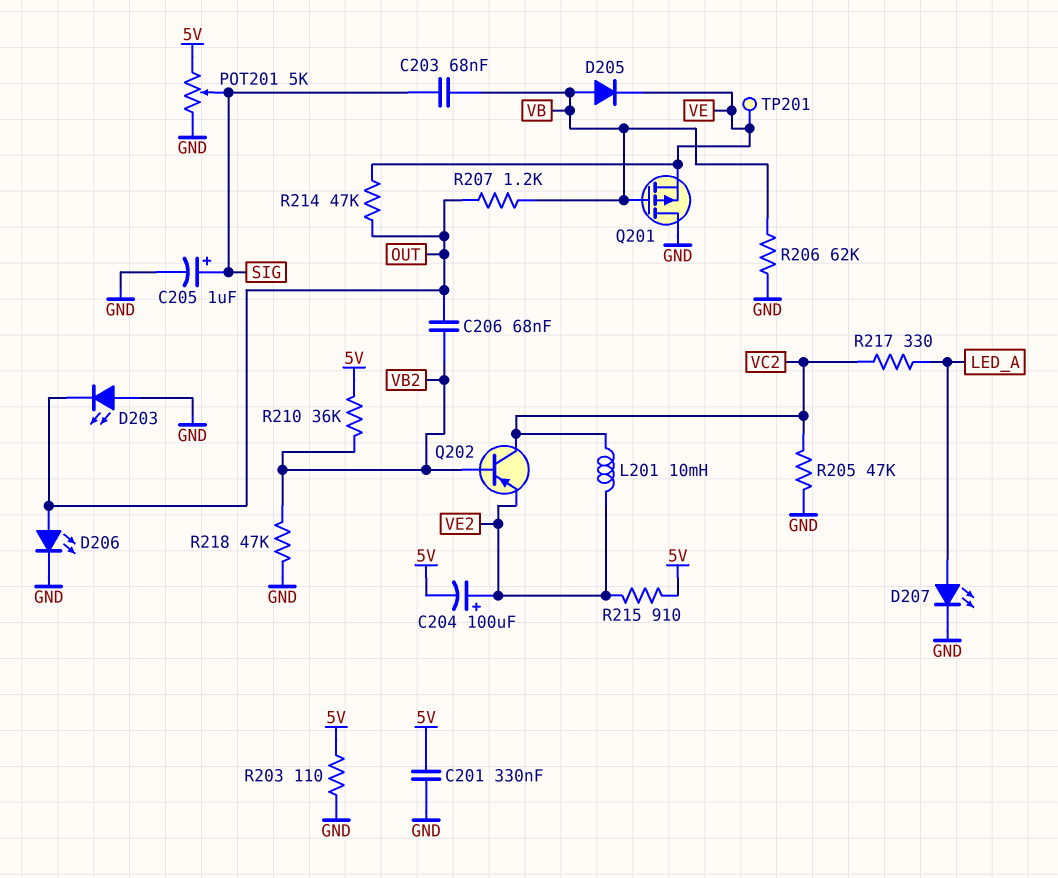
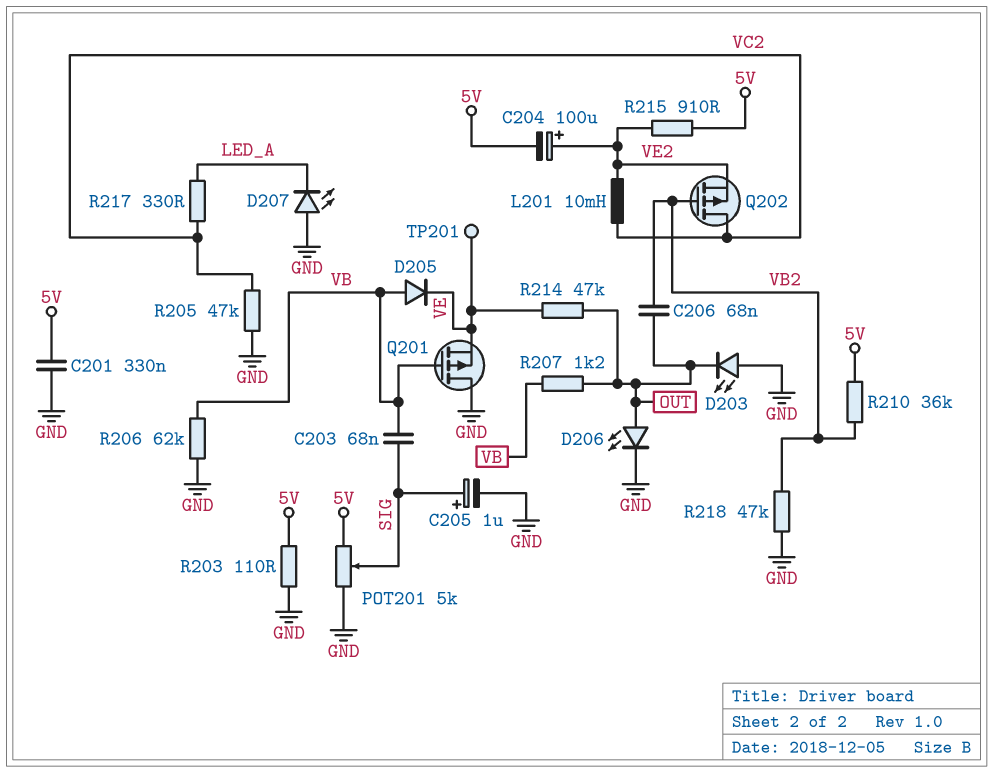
D207: LED (A LED_A, K GND) -> LED (A GND, K LED_A)
Q202: PNP (B VB2, C VC2, E VE2) -> PMOS (G VB2, D VC2, S VE2)

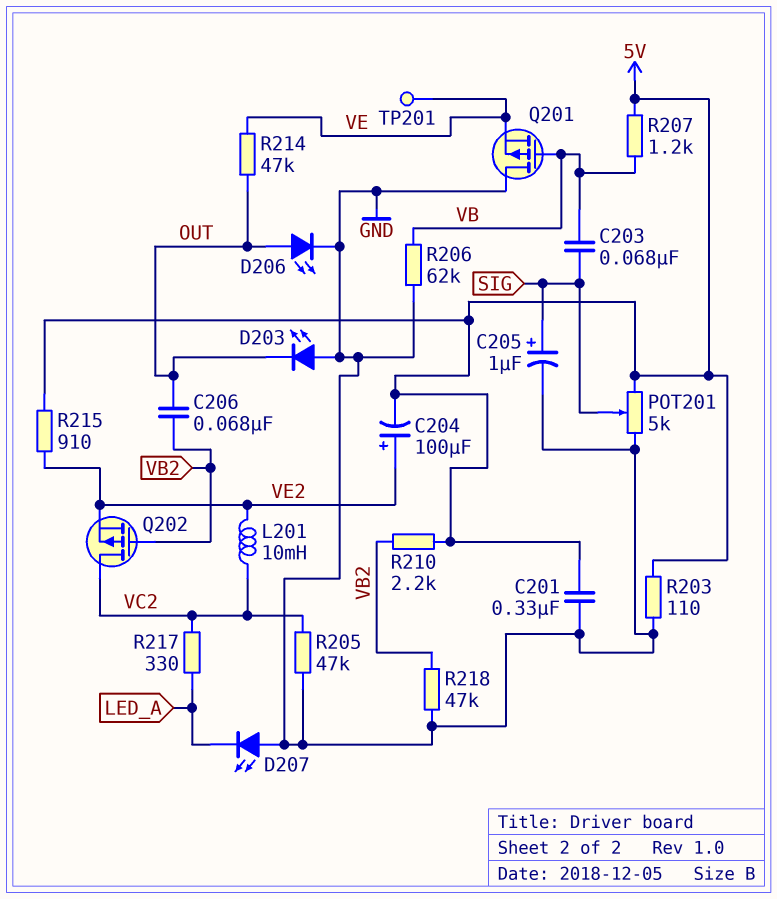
D205: diode (A VB, K VE) -> none
R207: 1.2k (OUT, VB) -> 1.2k (5V, VB)
R210: 36k (5V, VB2) -> 2.2k (5V, VB2)

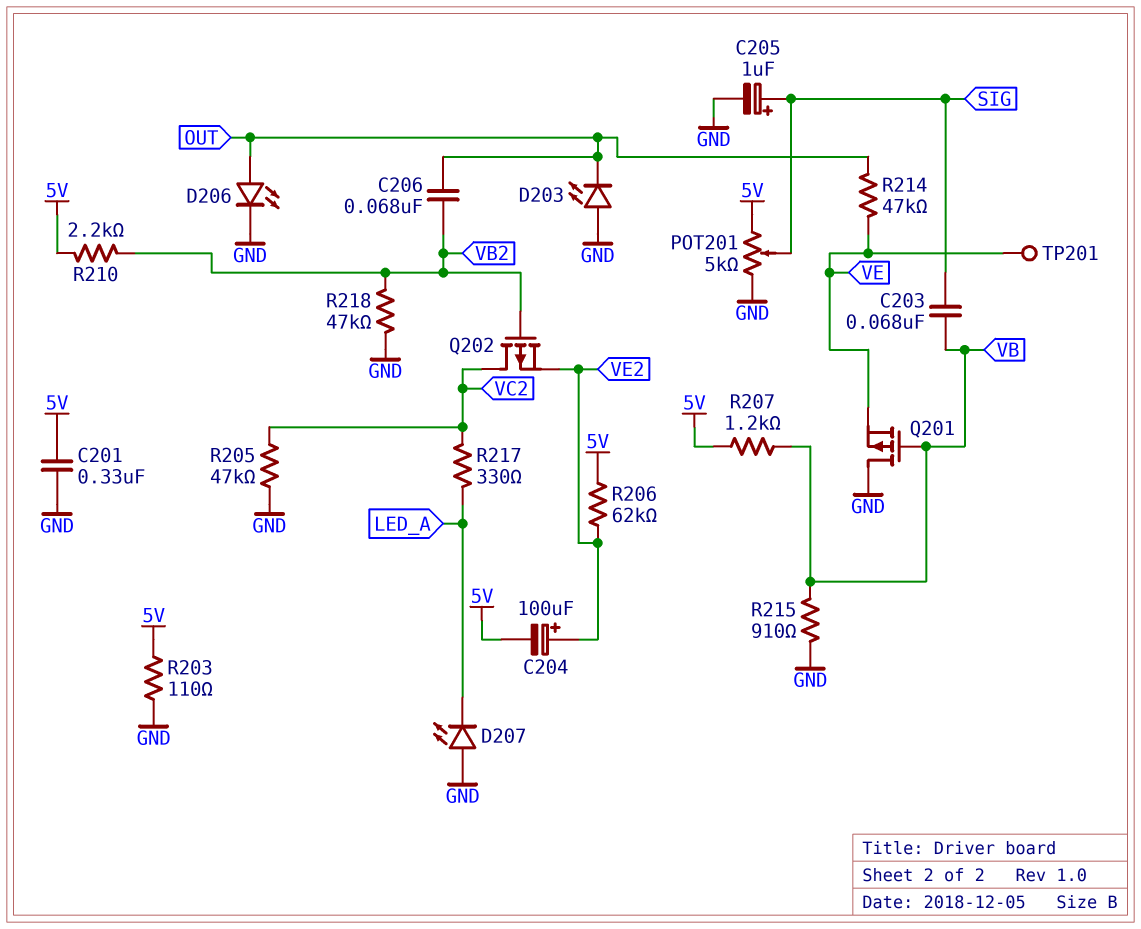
L201: 10mH (VC2, VE2) -> none
R206: 62k (GND, VB) -> 62k (5V, VE2)
R215: 910 (5V, VE2) -> 910 (GND, VB)

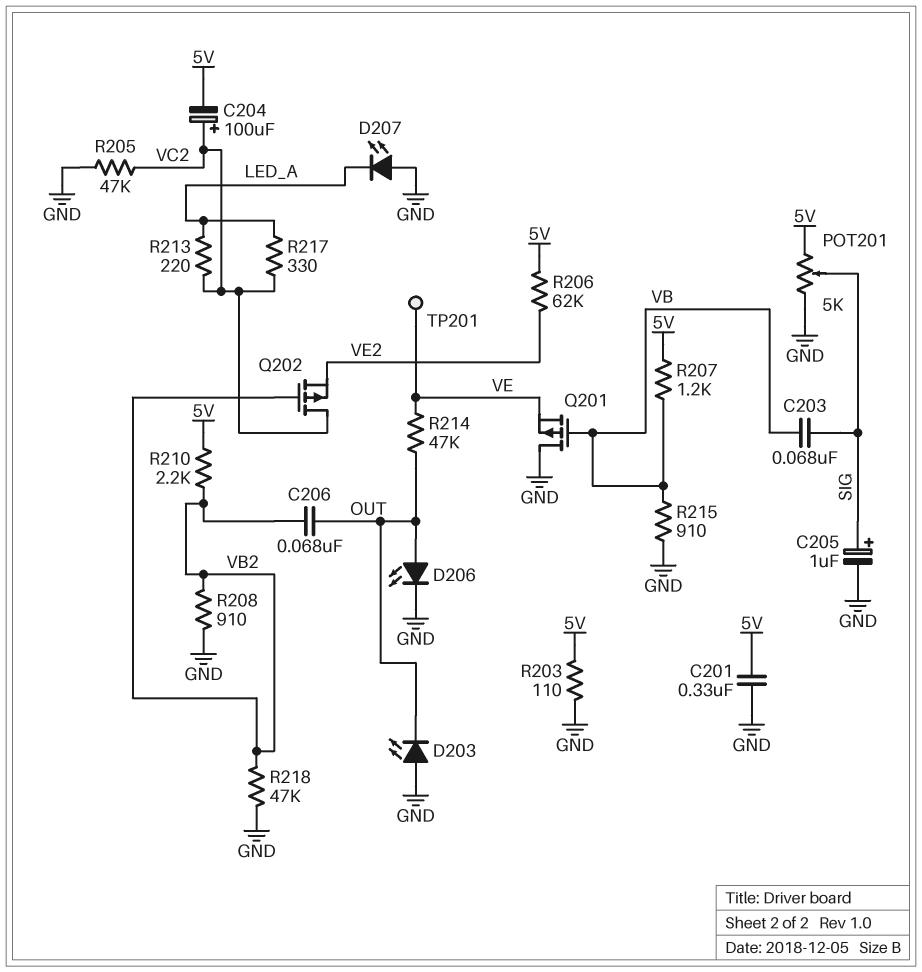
C204: 100uF (plus VE2, minus 5V) -> 100uF (plus VC2, minus 5V)
R208: none -> 910 (GND, VB2)
R213: none -> 220 (LED_A, VC2)

